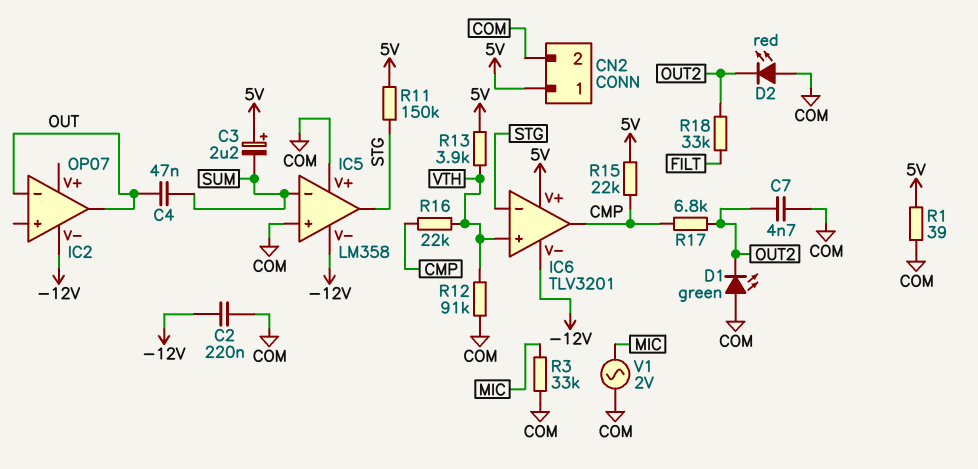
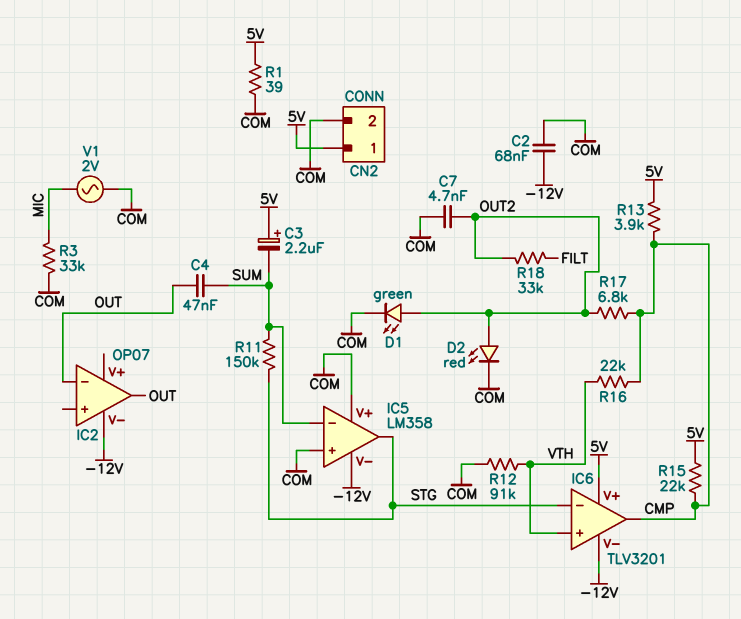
C2: 220nF (-12V, COM) -> 68nF (-12V, COM)
D1: LED green (A COM, K OUT2) -> LED green (A OUT2, K COM)
D2: LED red (A COM, K OUT2) -> LED red (A OUT2, K COM)
R11: 150k (5V, STG) -> 150k (STG, SUM)
R13: 3.9k (5V, VTH) -> 3.9k (5V, CMP)

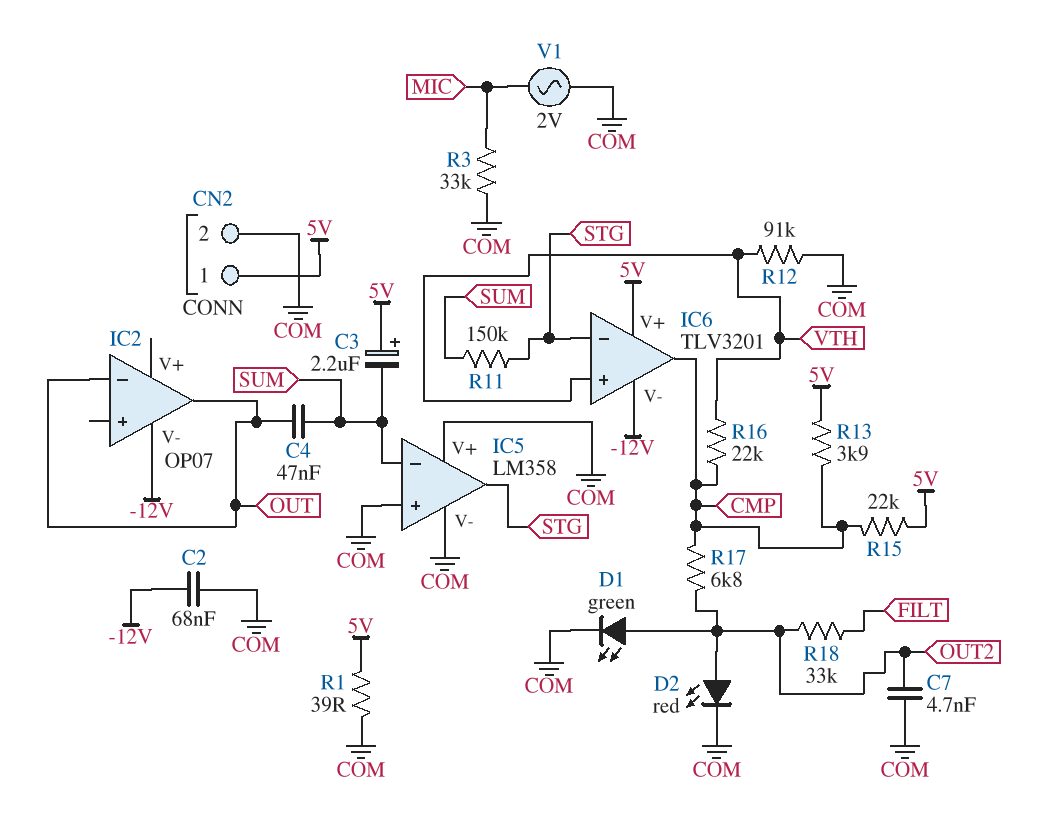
IC5 pin V-: -12V -> COM

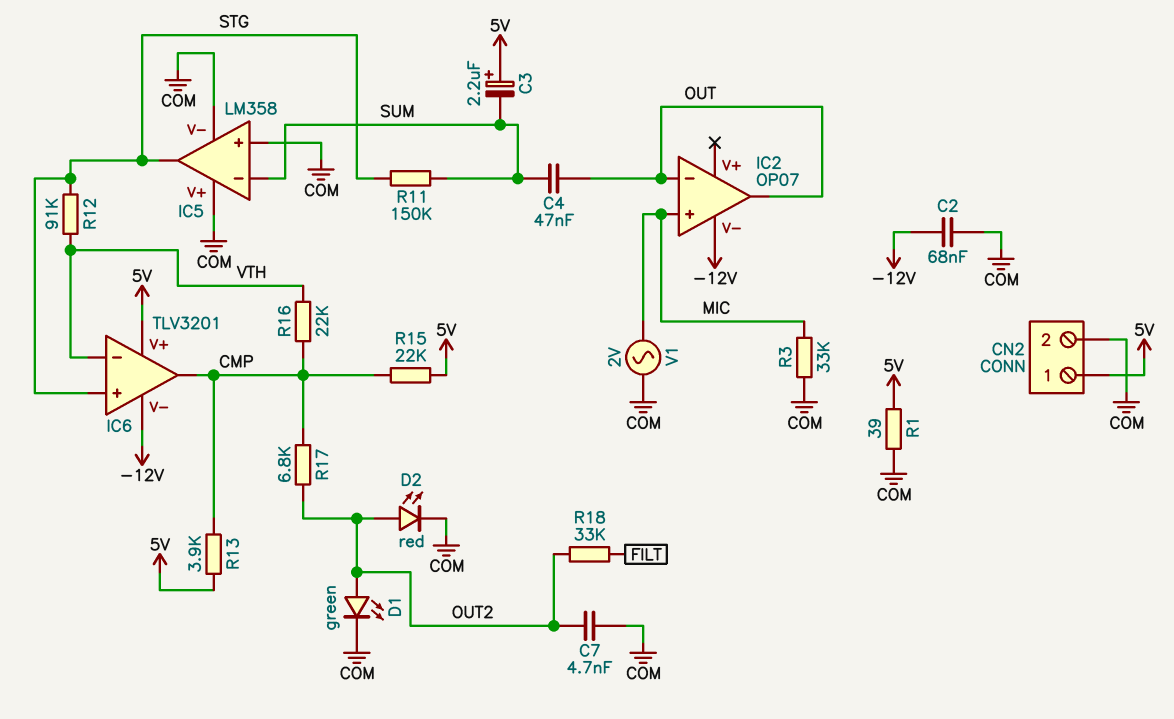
IC2 pin in+: none -> MIC
IC6 pin in+: VTH -> STG
IC6 pin in-: STG -> VTH
R12: 91k (COM, VTH) -> 91k (STG, VTH)

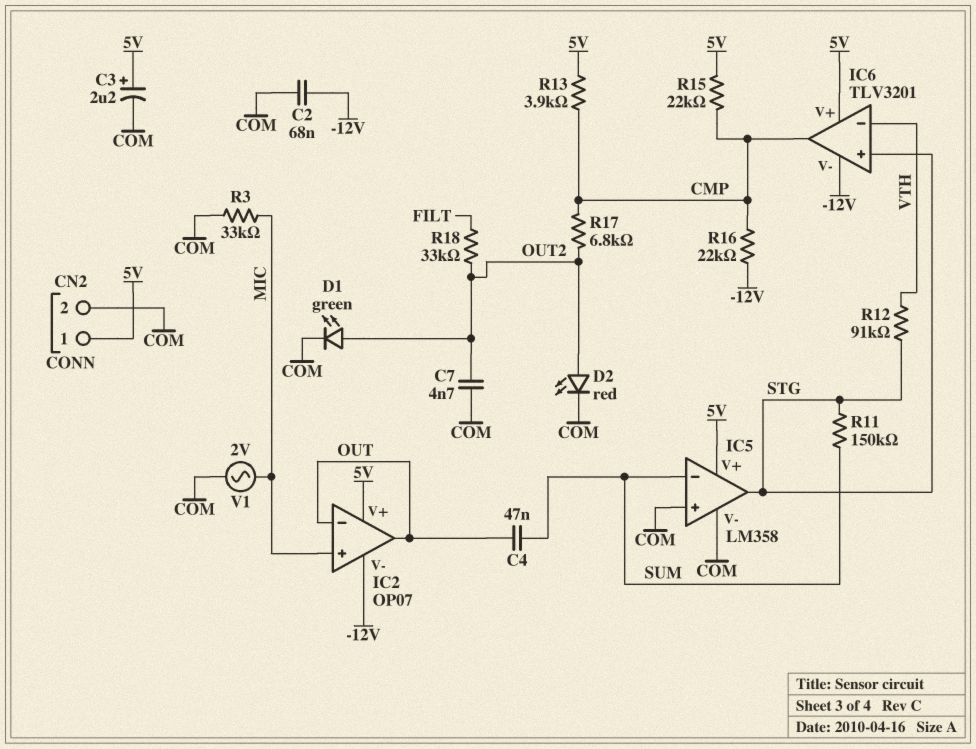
C3: 2.2uF (plus 5V, minus SUM) -> 2.2uF (plus 5V, minus COM)
IC2 pin V+: none -> 5V
IC5 pin V+: COM -> 5V
R1: 39 (5V, COM) -> none
R16: 22k (CMP, VTH) -> 22k (-12V, CMP)

